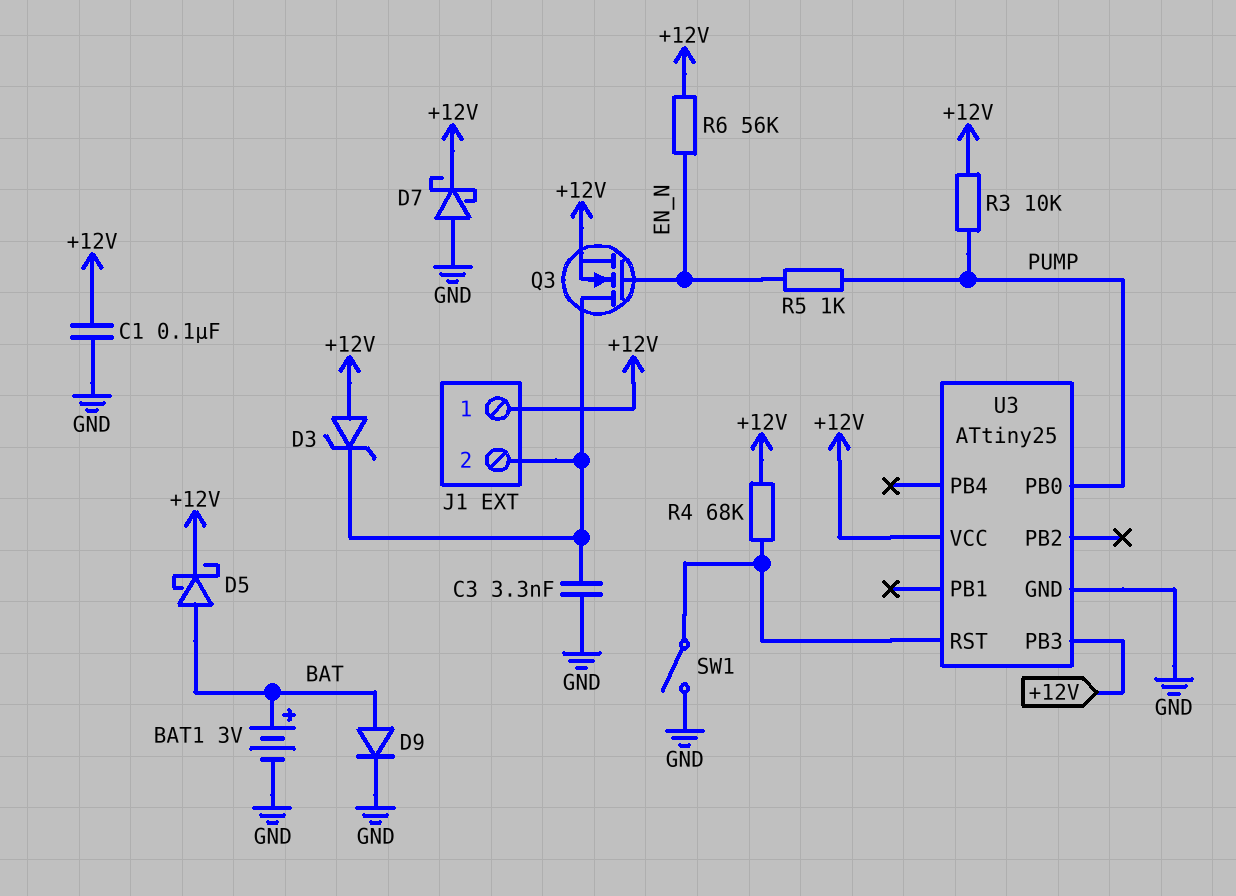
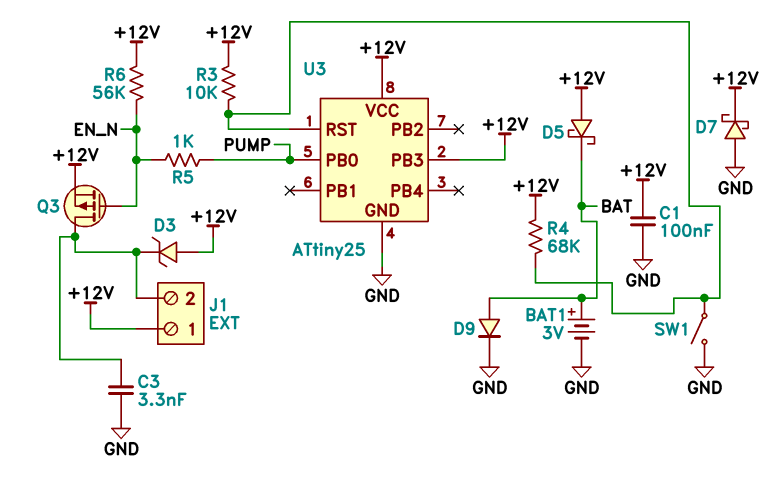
D5: schottky (A BAT, K +12V) -> schottky (A +12V, K BAT)
Q3: NMOS (G EN_N, D J1/2, S +12V) -> PMOS (G EN_N, D J1/2, S +12V)
R3: 10k (+12V, PUMP) -> 10k (+12V, U3/RST)

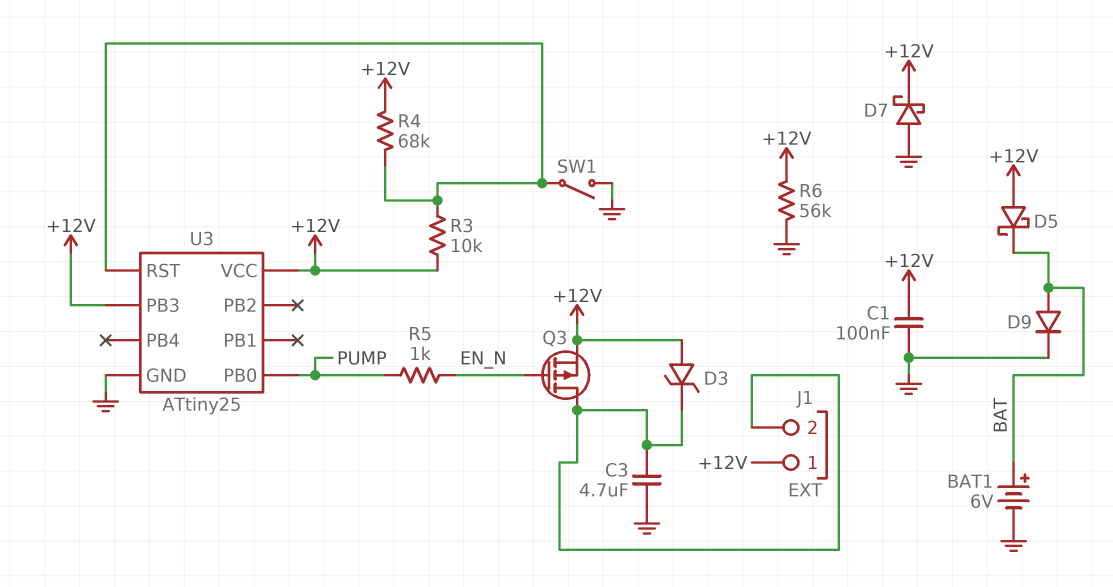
BAT1: 3V (plus BAT, minus GND) -> 6V (plus BAT, minus GND)
C3: 3.3nF (GND, J1/2) -> 4.7uF (GND, J1/2)
R6: 56k (+12V, EN_N) -> 56k (+12V, GND)

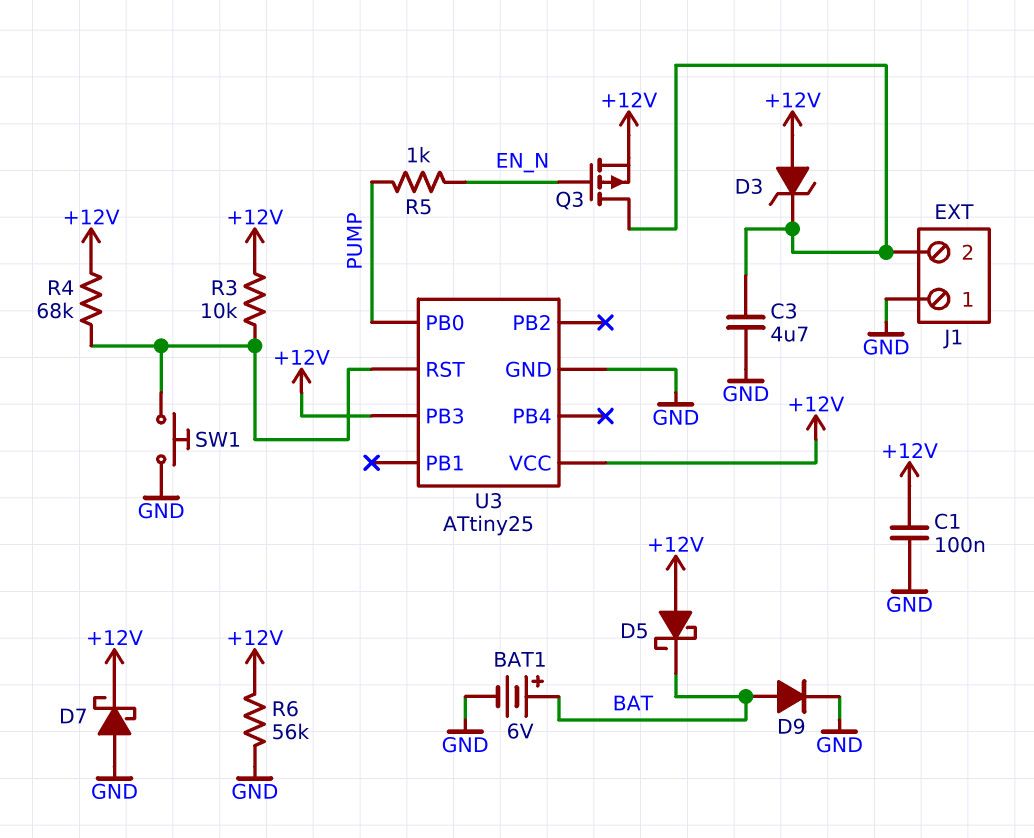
J1 pin 1: +12V -> GND
SW1: switch (GND, U3/RST) -> button (GND, U3/RST)

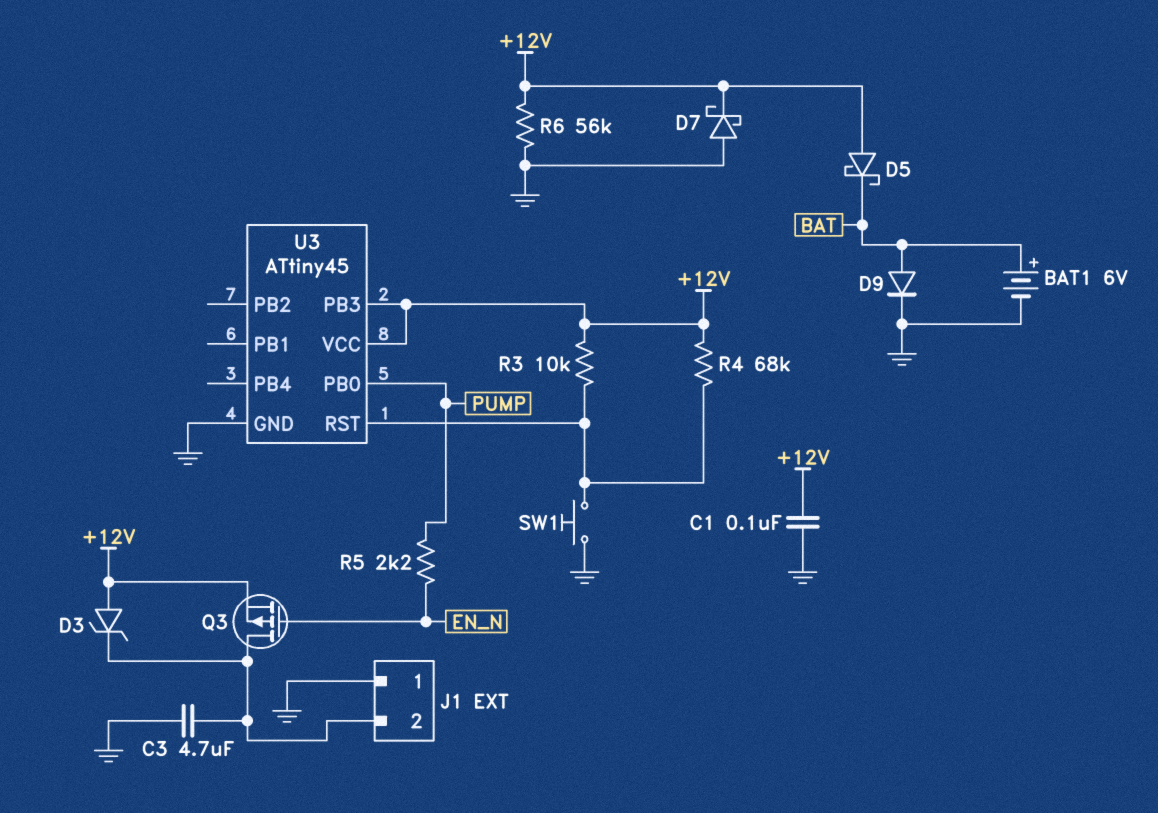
R5: 1k (EN_N, PUMP) -> 2.2k (EN_N, PUMP)
U3: ATtiny25 -> ATtiny45

